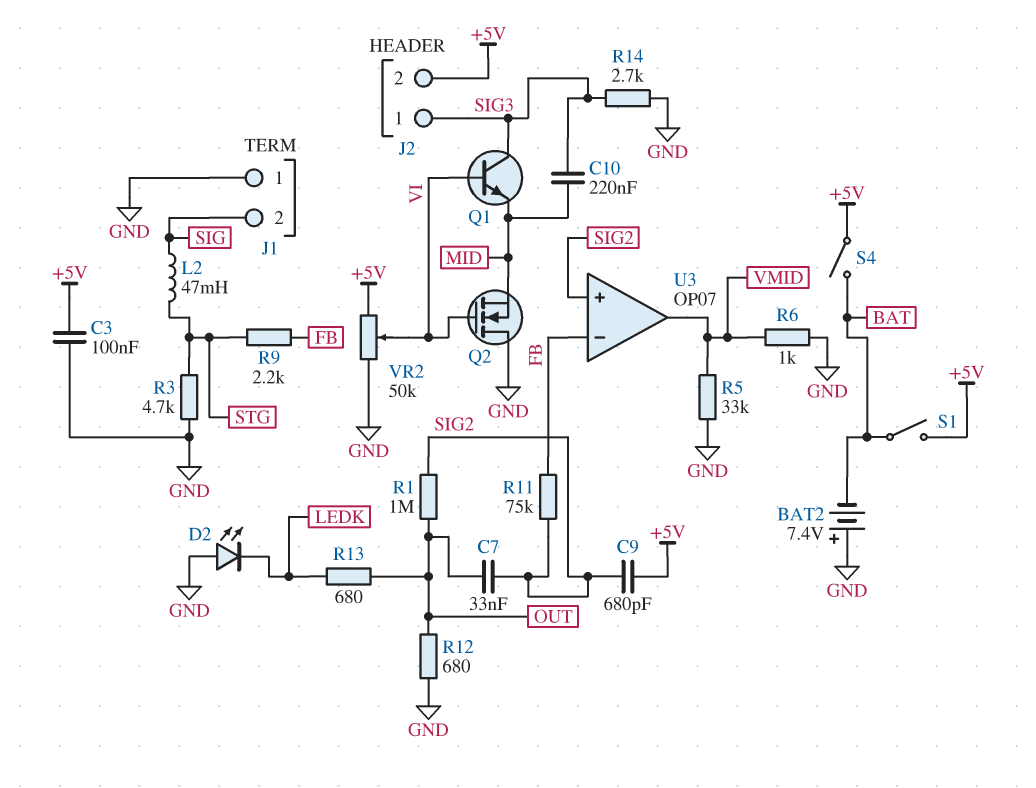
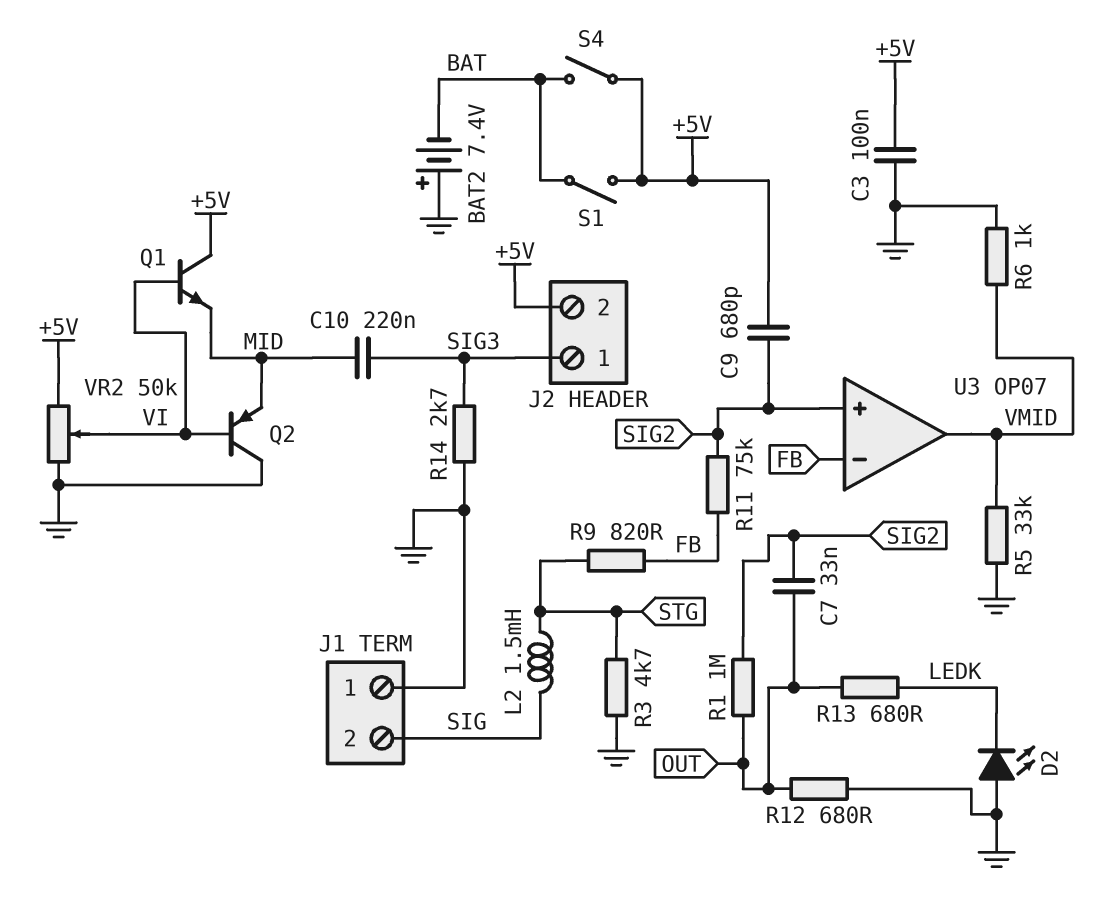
L2: 47mH (SIG, STG) -> 1.5mH (SIG, STG)
Q1: NPN (B VI, C SIG3, E MID) -> NPN (B VI, C +5V, E MID)
Q2: NMOS (G VI, D GND, S MID) -> PNP (B VI, C GND, E MID)
R9: 2.2k (FB, STG) -> 820 (FB, STG)

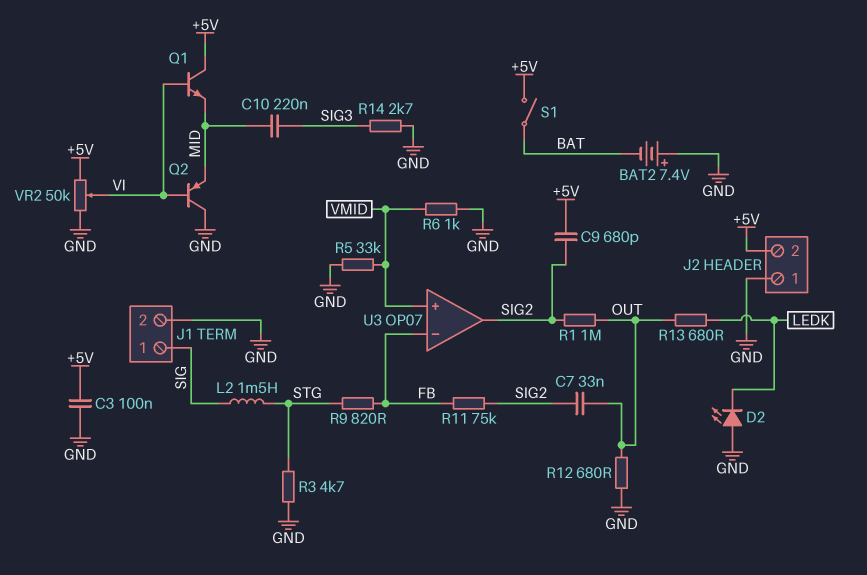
J1 pin 1: GND -> SIG
J1 pin 2: SIG -> GND
J2 pin 1: SIG3 -> GND
S4: switch (+5V, BAT) -> none
U3 pin in+: SIG2 -> VMID
U3 pin out: VMID -> SIG2

